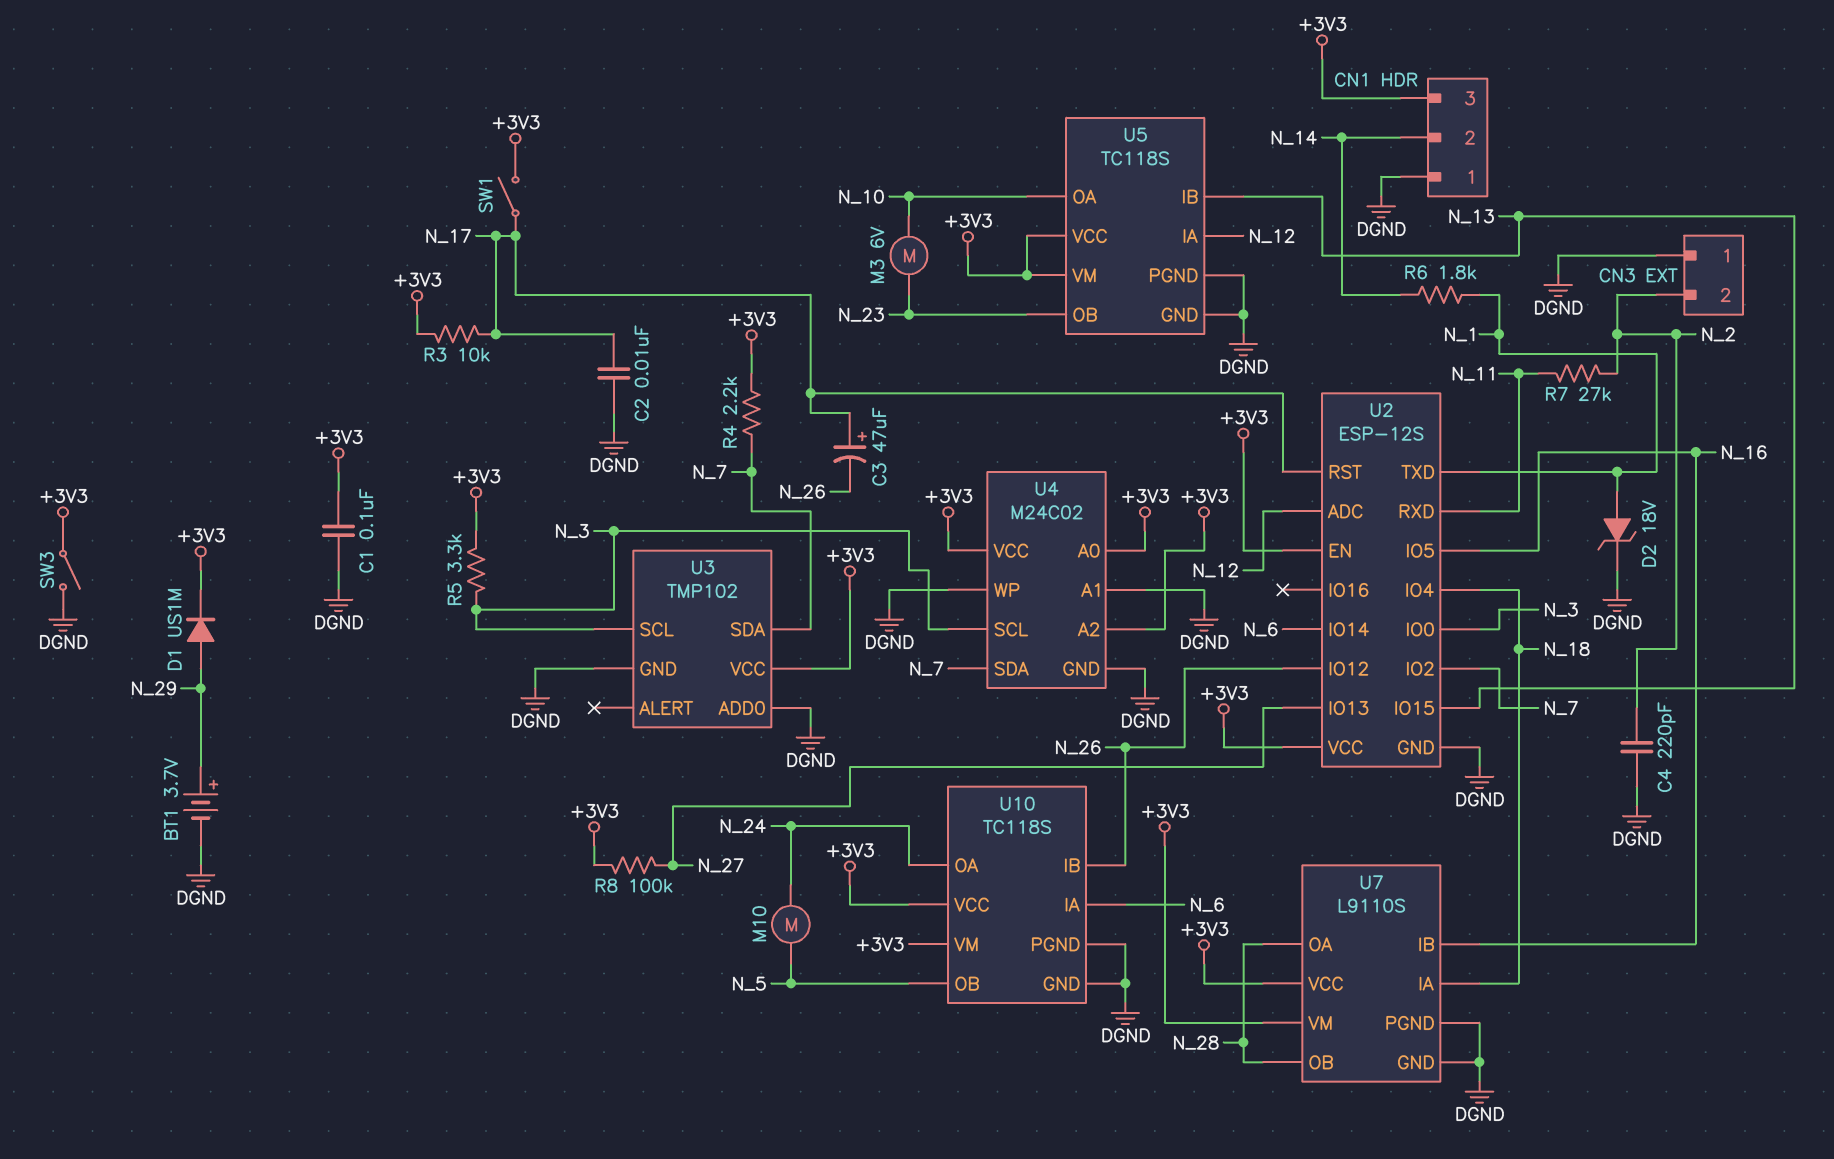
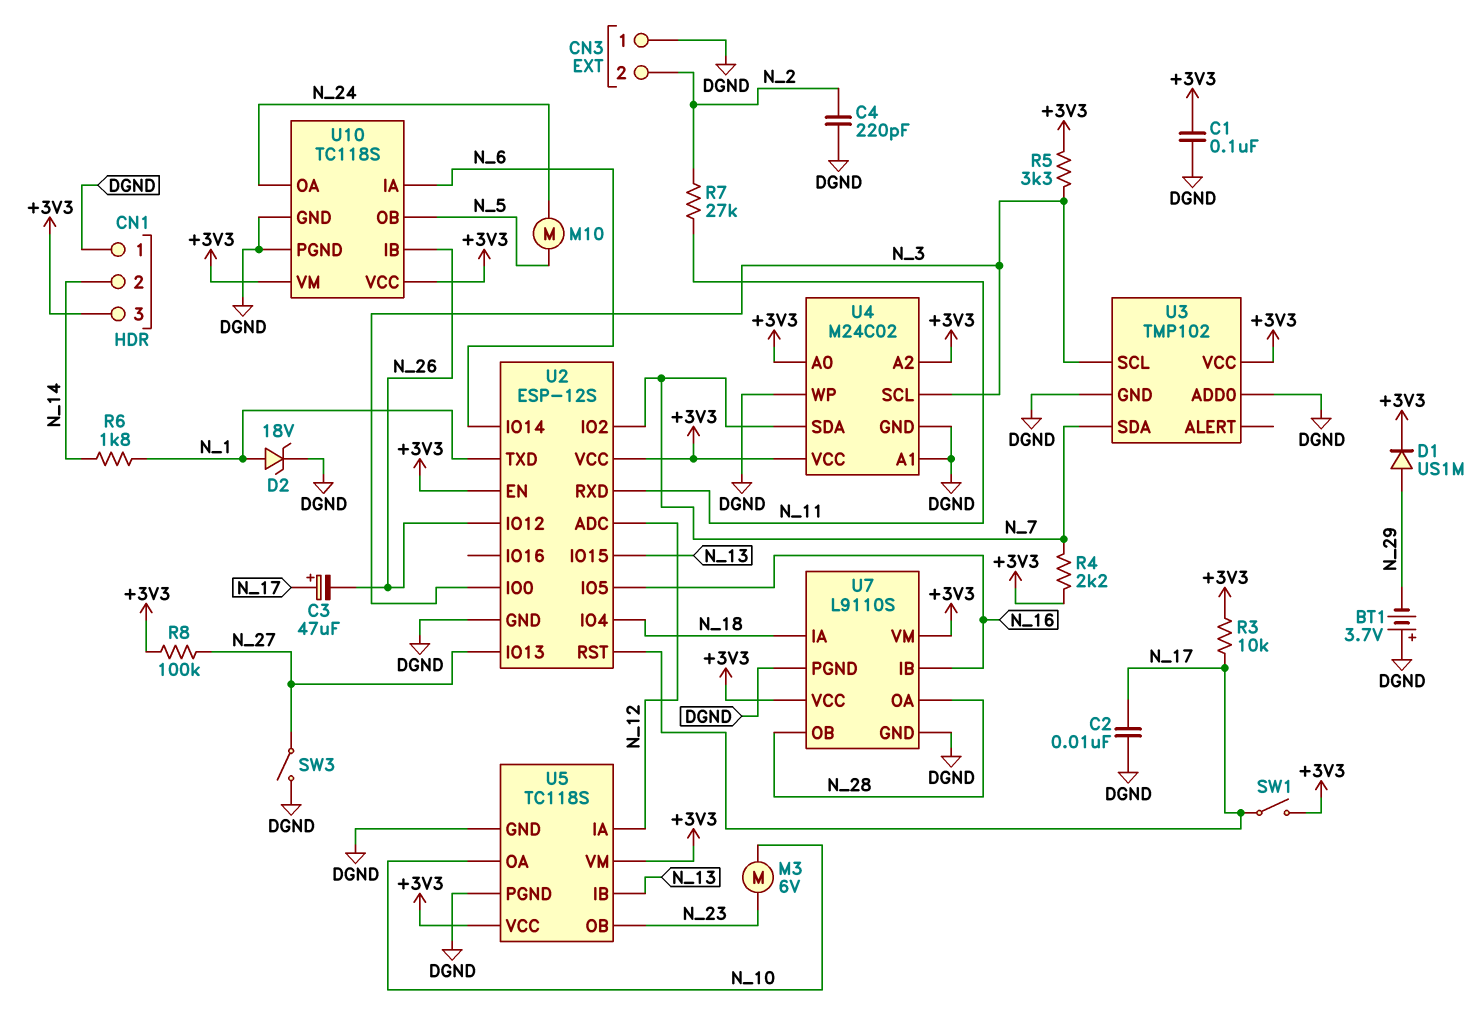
BT1: 3.7V (plus N_29, minus DGND) -> 3.7V (plus DGND, minus N_29)
SW3: switch (+3V3, DGND) -> switch (DGND, N_27)

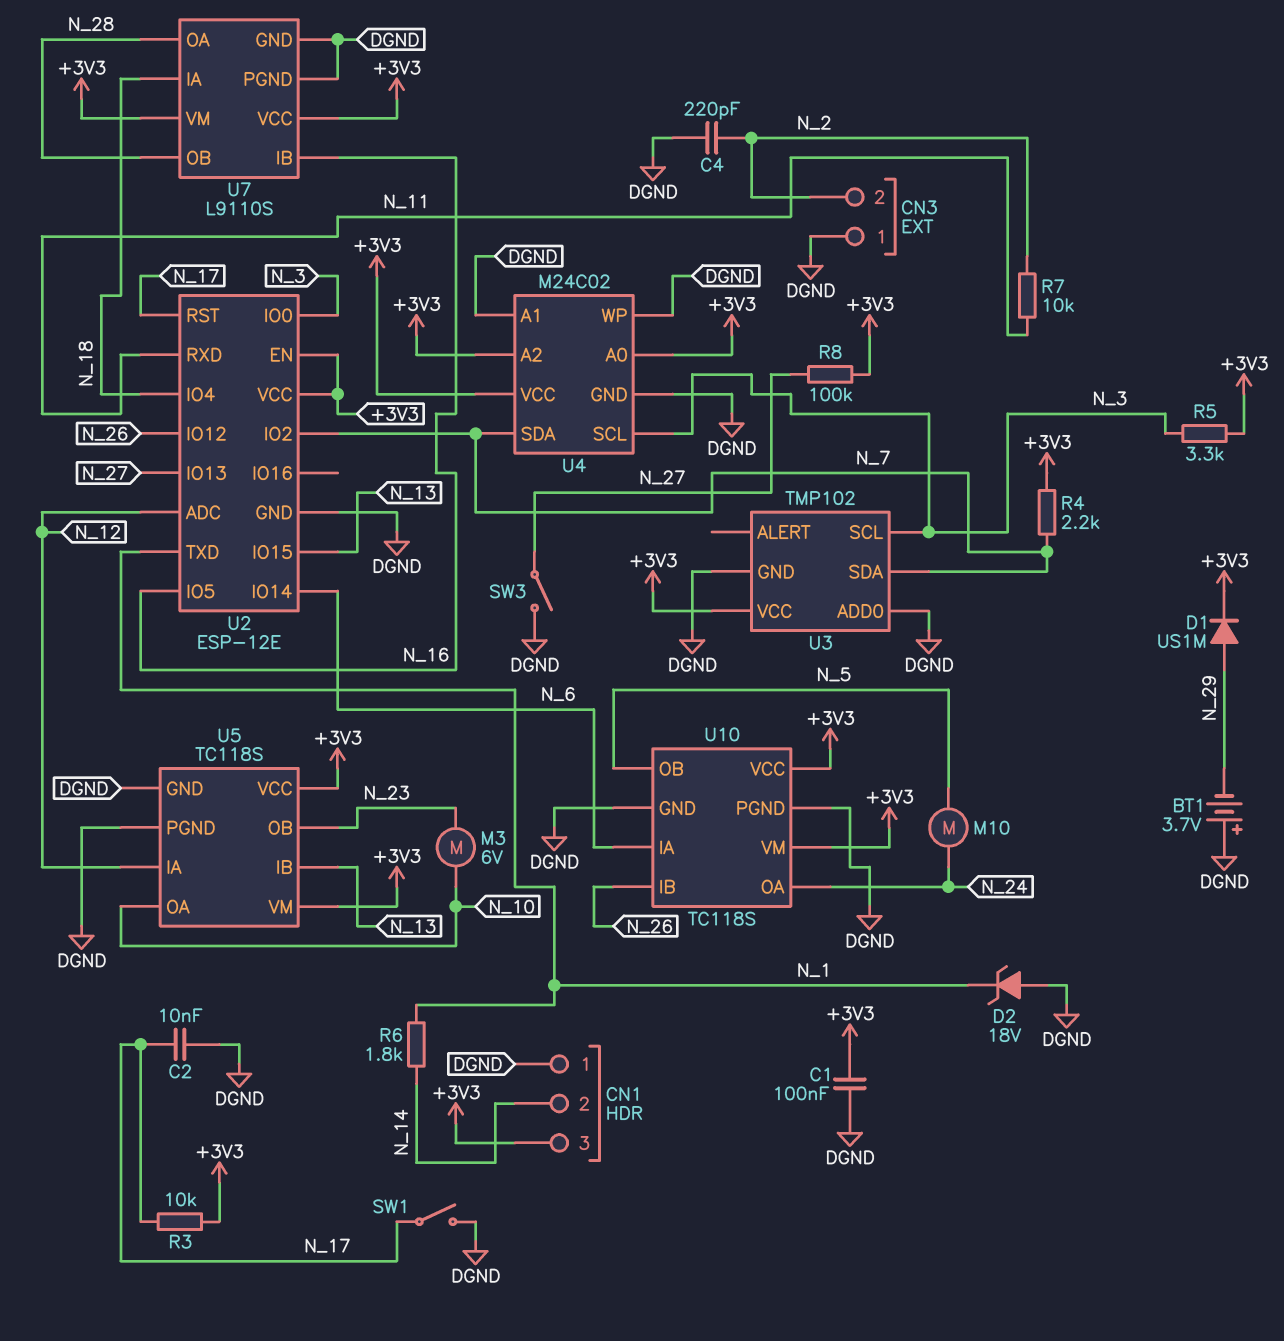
C3: 47uF (plus N_17, minus N_26) -> none
D2: zener 18V (A N_1, K DGND) -> zener 18V (A DGND, K N_1)
R7: 27k (N_2, N_11) -> 10k (N_2, N_11)
SW1: switch (+3V3, N_17) -> switch (DGND, N_17)
U2: ESP-12S -> ESP-12E

